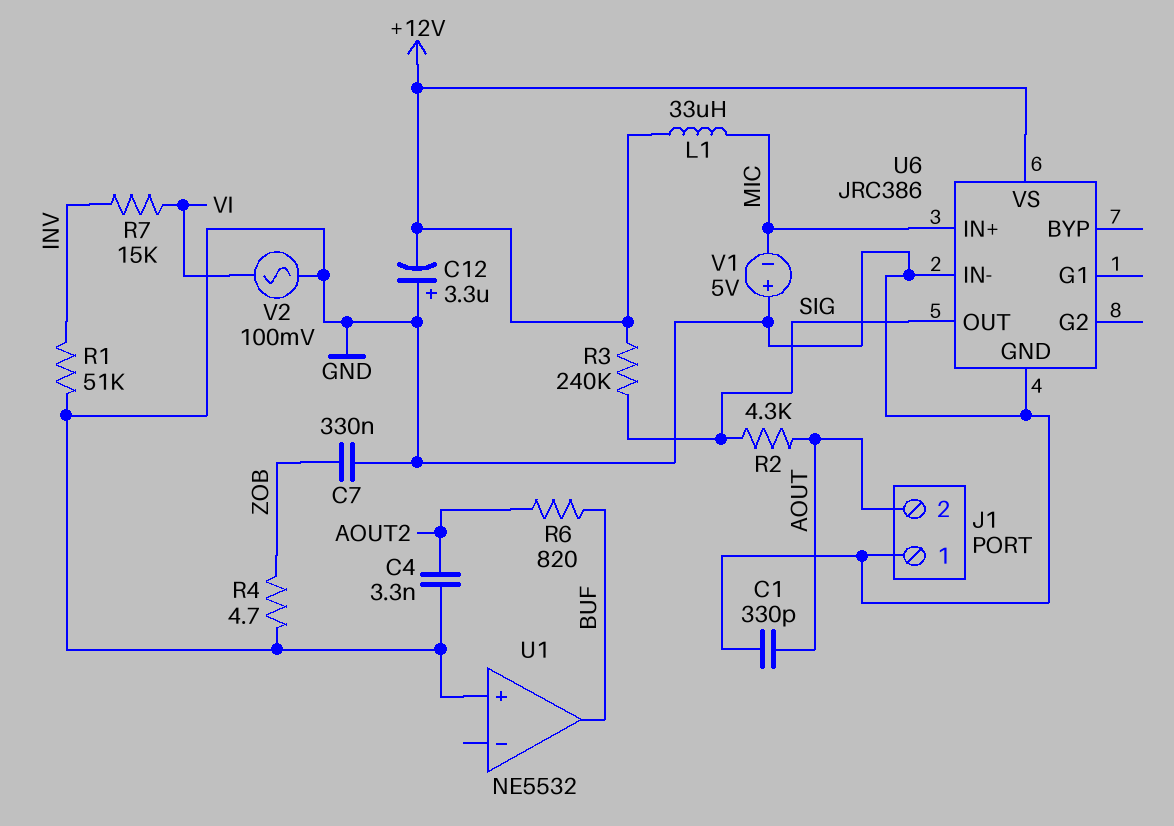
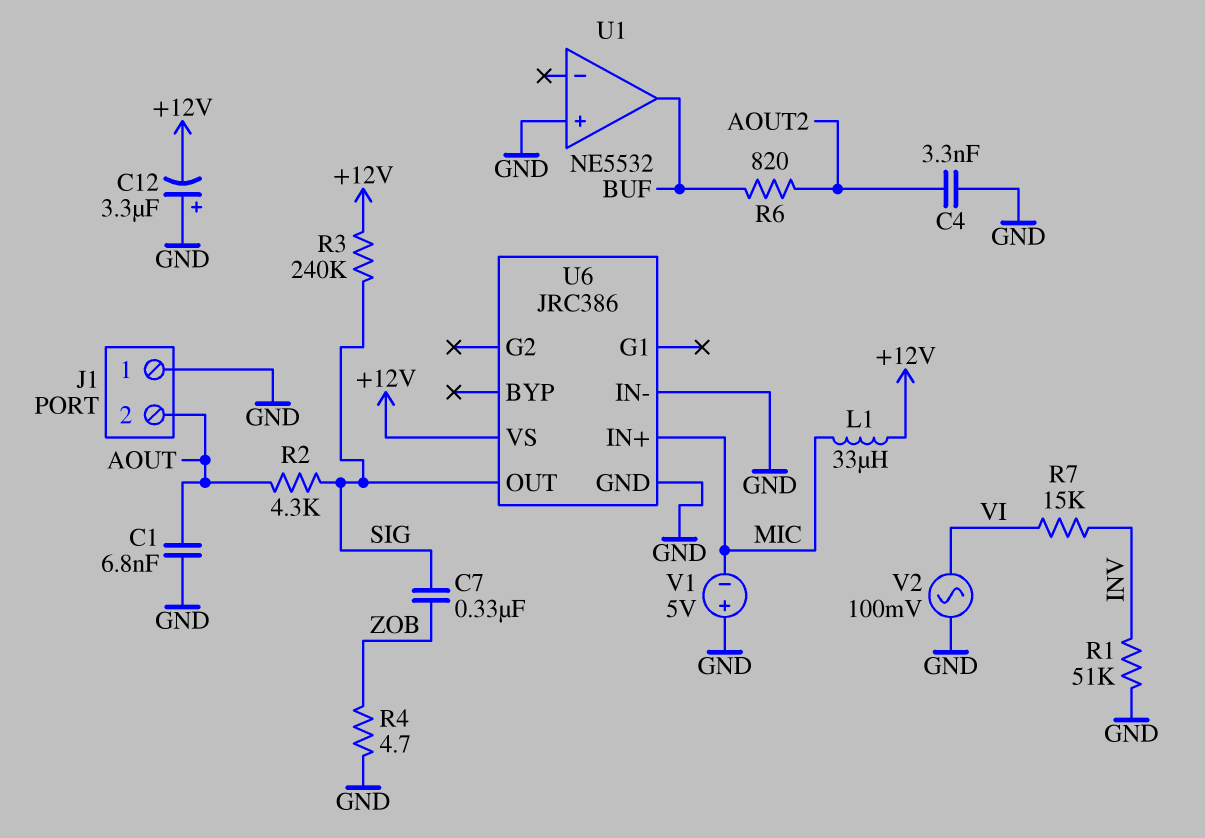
C1: 330pF (AOUT, GND) -> 6.8nF (AOUT, GND)
C7: 330nF (GND, ZOB) -> 330nF (SIG, ZOB)

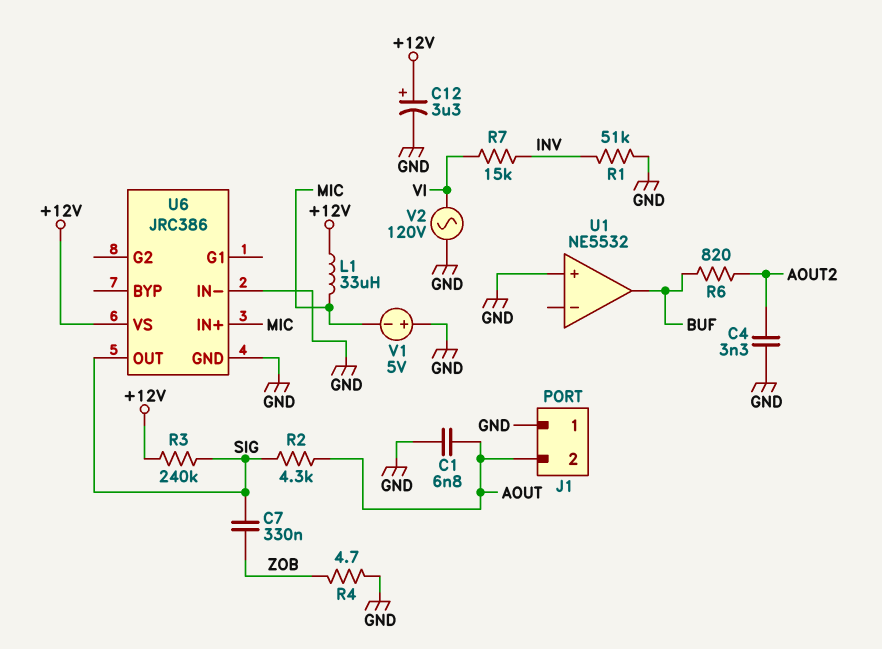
C12: 3.3uF (plus GND, minus +12V) -> 3.3uF (plus +12V, minus GND)
V2: AC 100mV (GND, VI) -> AC 120V (GND, VI)

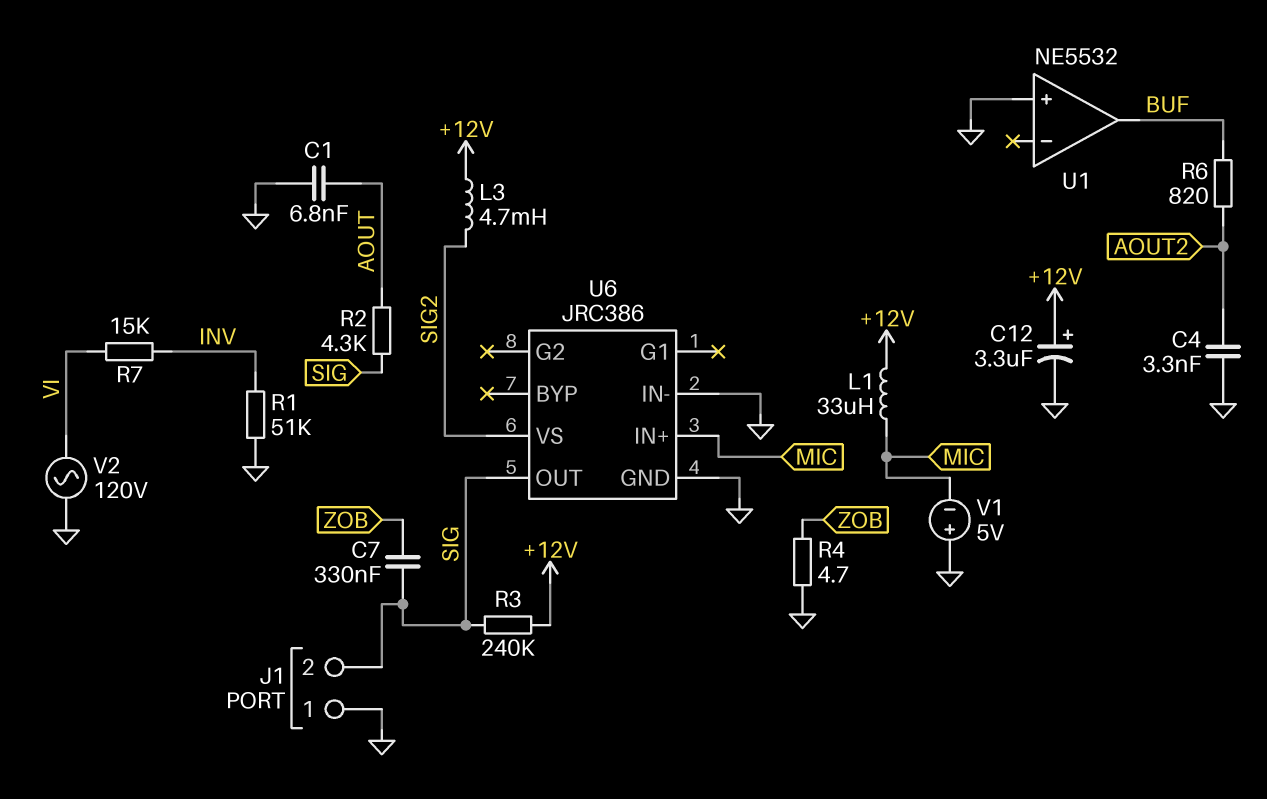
J1 pin 2: AOUT -> SIG
L3: none -> 4.7mH (+12V, SIG2)
U6 pin VS: +12V -> SIG2

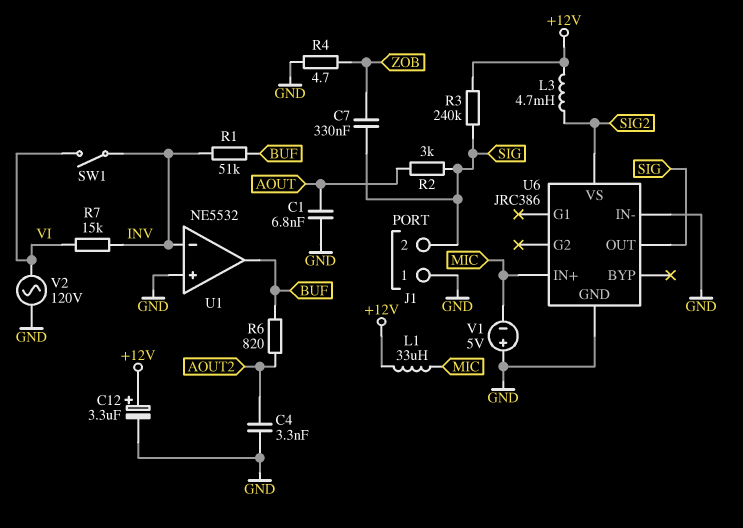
R1: 51k (GND, INV) -> 51k (BUF, INV)
R2: 4.3k (AOUT, SIG) -> 3k (AOUT, SIG)
SW1: none -> switch (INV, VI)
U1 pin in-: none -> INV

